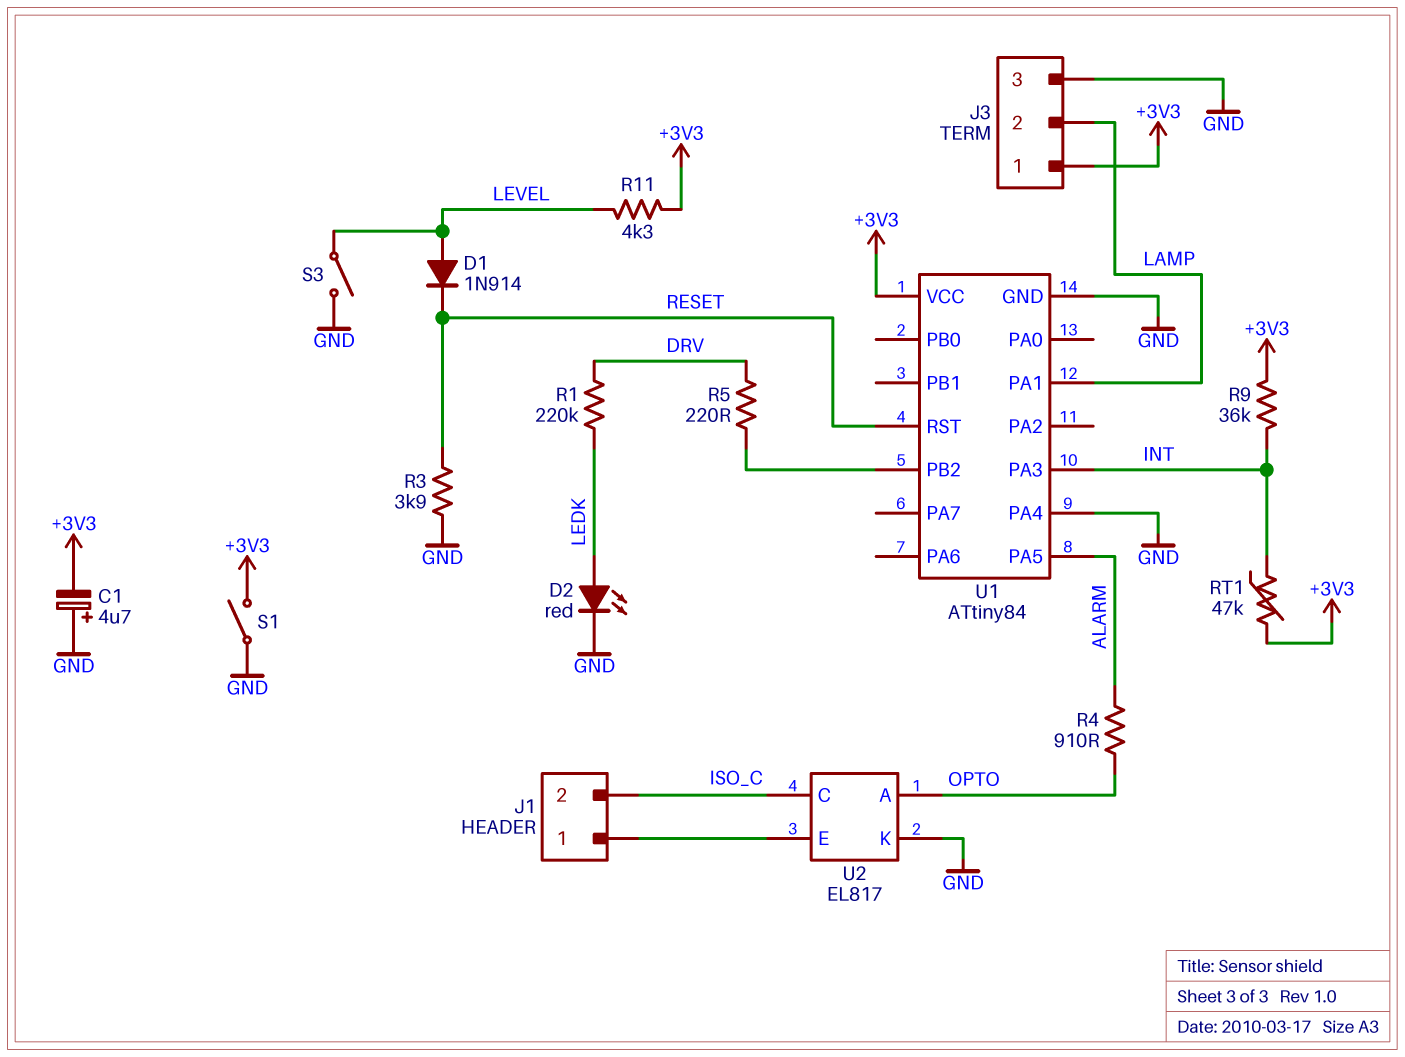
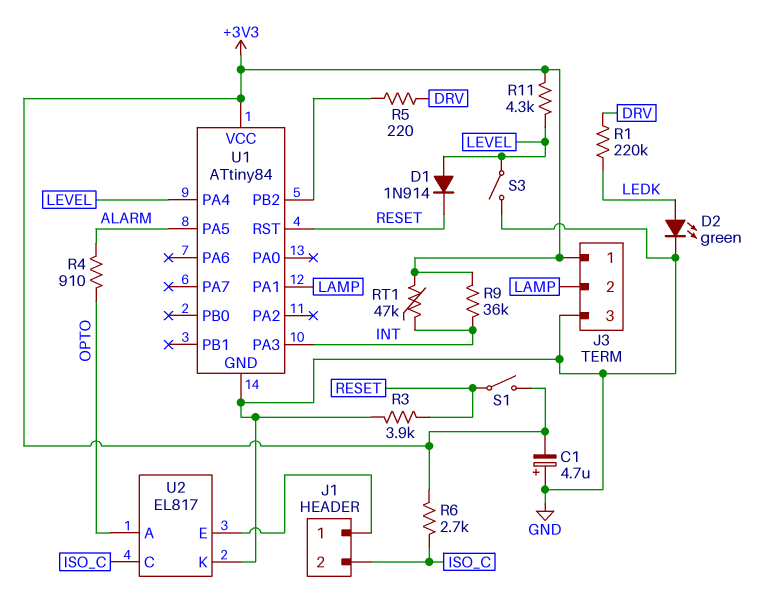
D2: LED red (A LEDK, K GND) -> LED green (A LEDK, K GND)
R6: none -> 2.7k (+3V3, ISO_C)
S1: switch (+3V3, GND) -> switch (+3V3, RESET)
U1 pin PA4: GND -> LEVEL

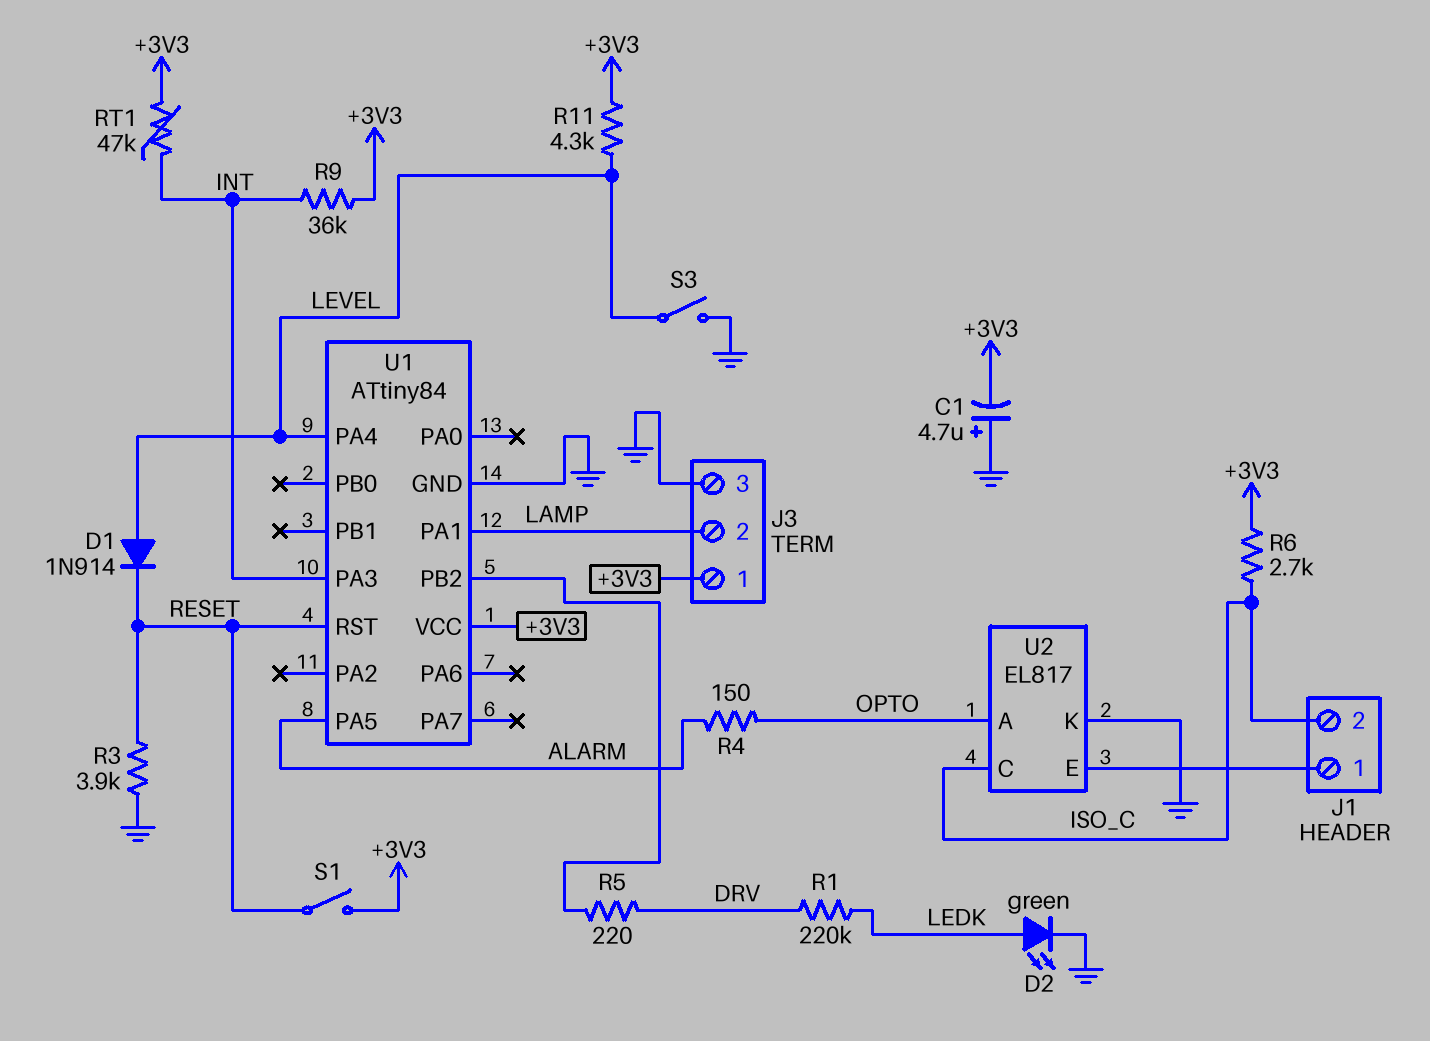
R4: 910 (ALARM, OPTO) -> 150 (ALARM, OPTO)

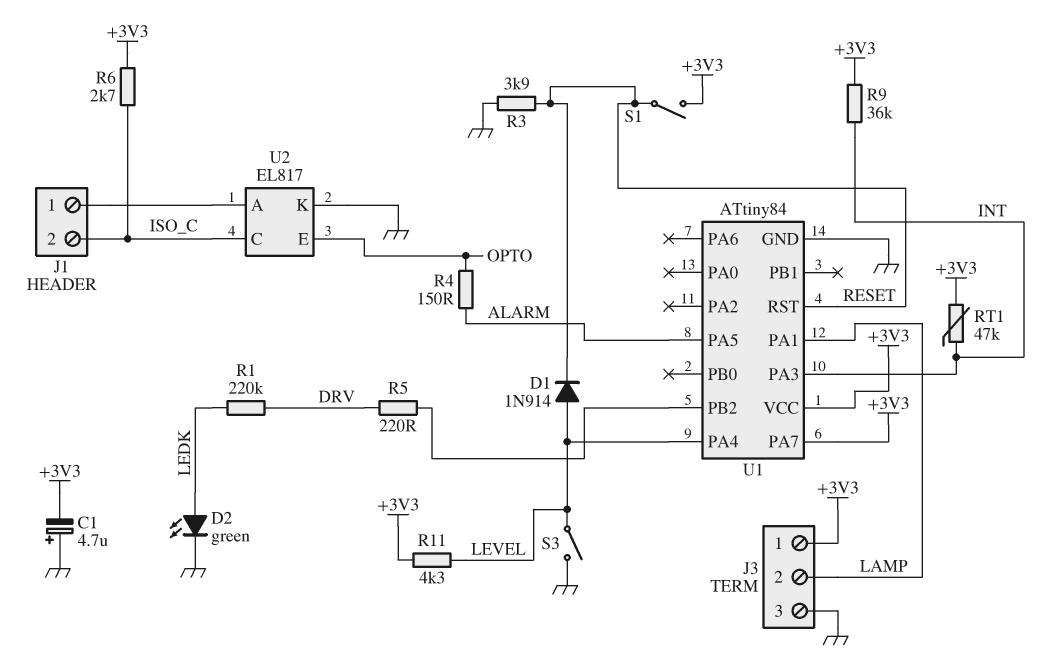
U1 pin PA7: none -> +3V3
U2 pin A: OPTO -> J1/1
U2 pin E: J1/1 -> OPTO

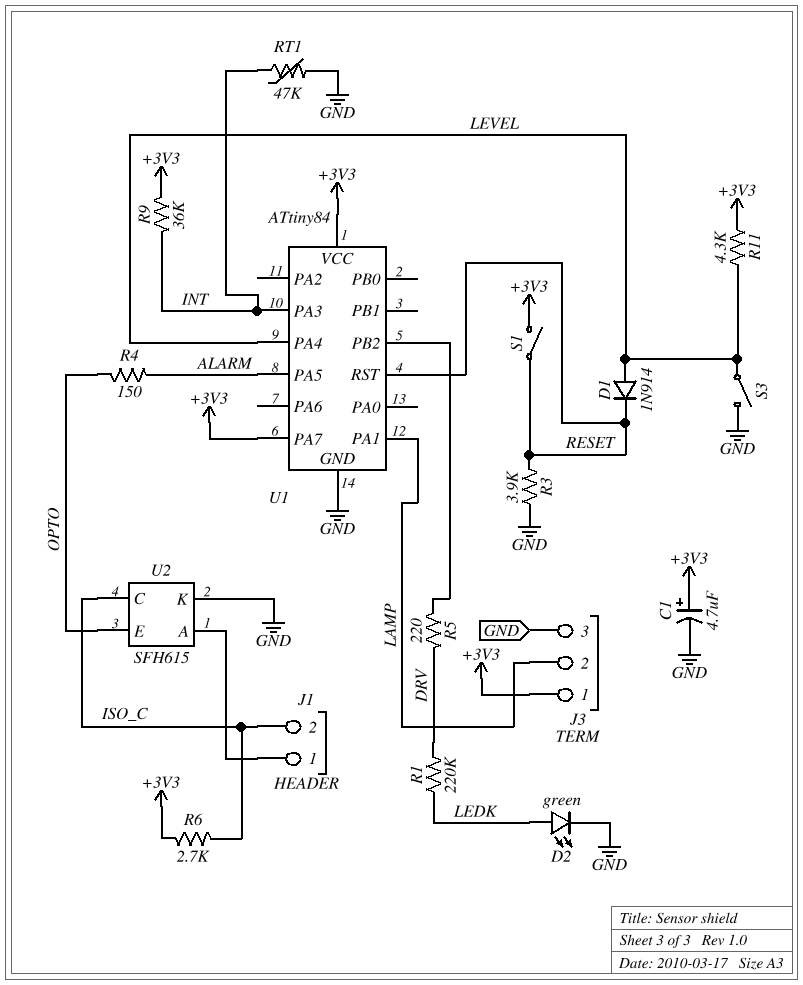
C1: 4.7uF (plus GND, minus +3V3) -> 4.7uF (plus +3V3, minus GND)
RT1: 47k (+3V3, INT) -> 47k (GND, INT)
U2: EL817 -> SFH615

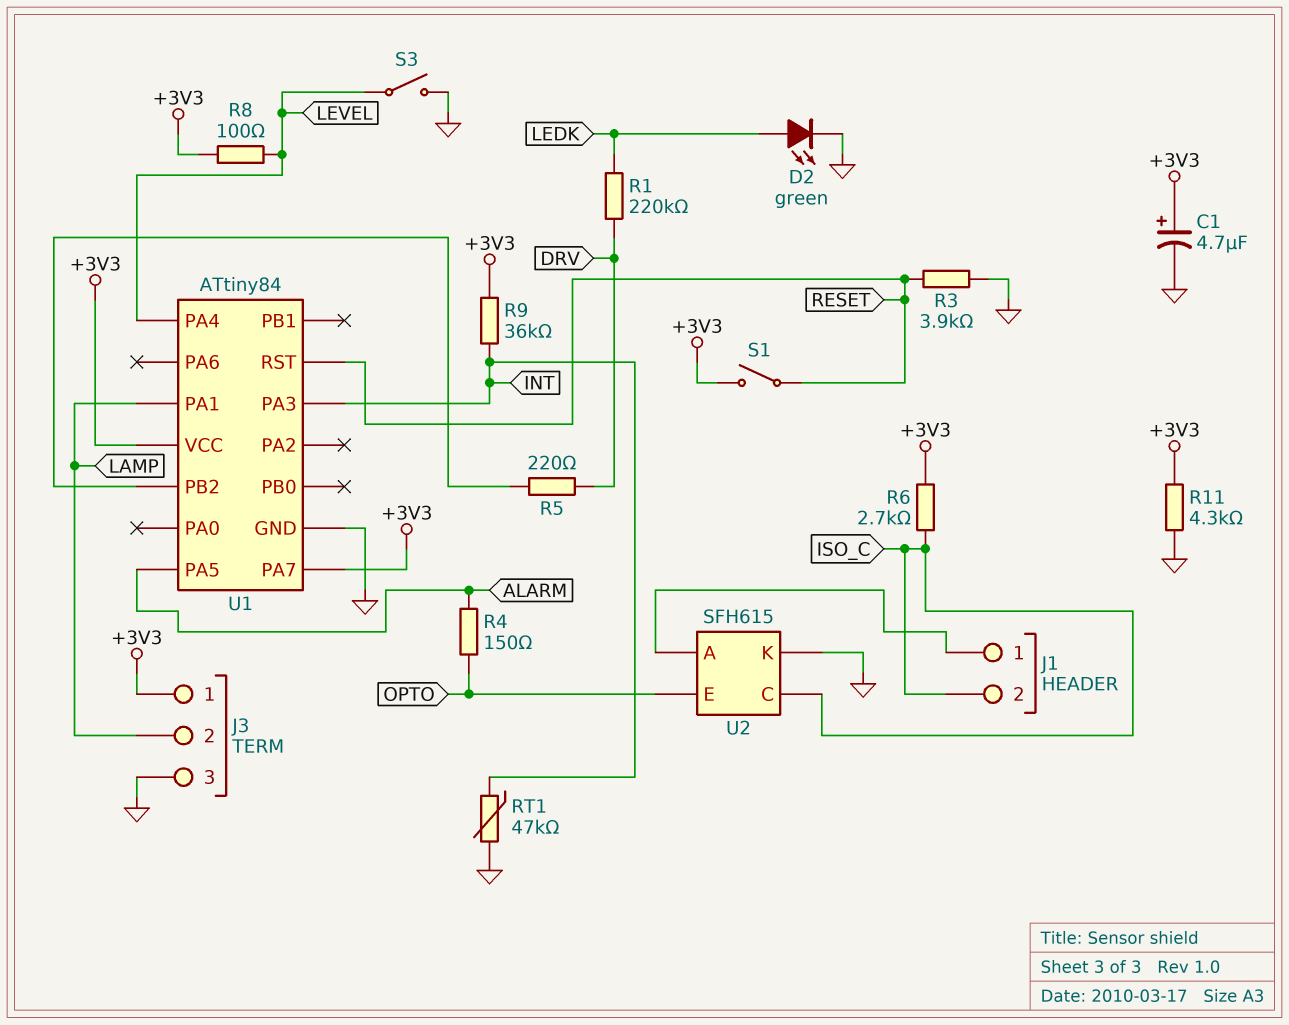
D1: diode 1N914 (A LEVEL, K RESET) -> none
R8: none -> 100 (+3V3, LEVEL)
R11: 4.3k (+3V3, LEVEL) -> 4.3k (+3V3, GND)

